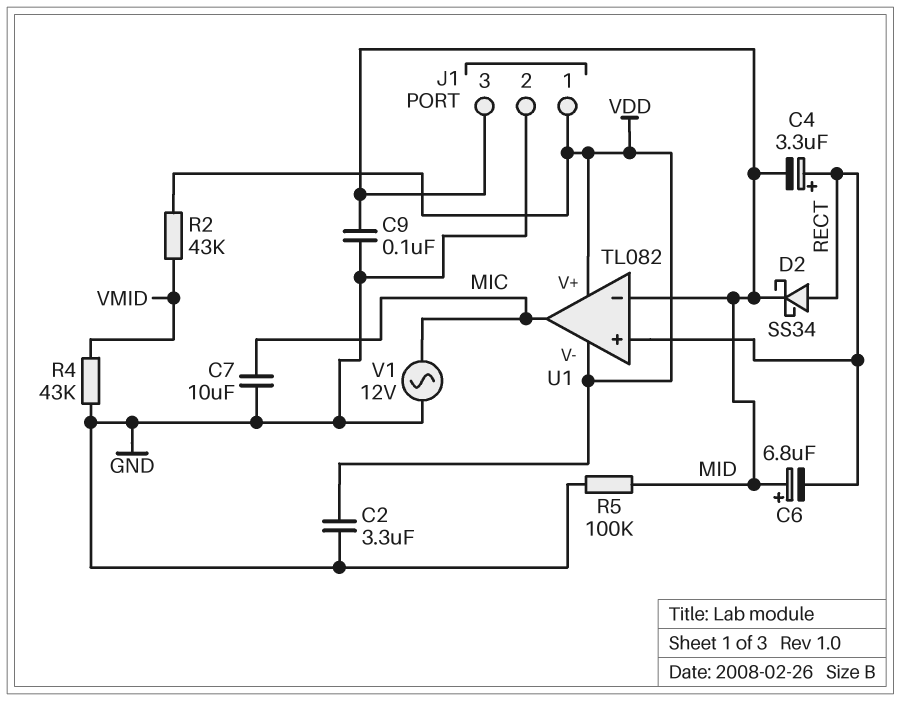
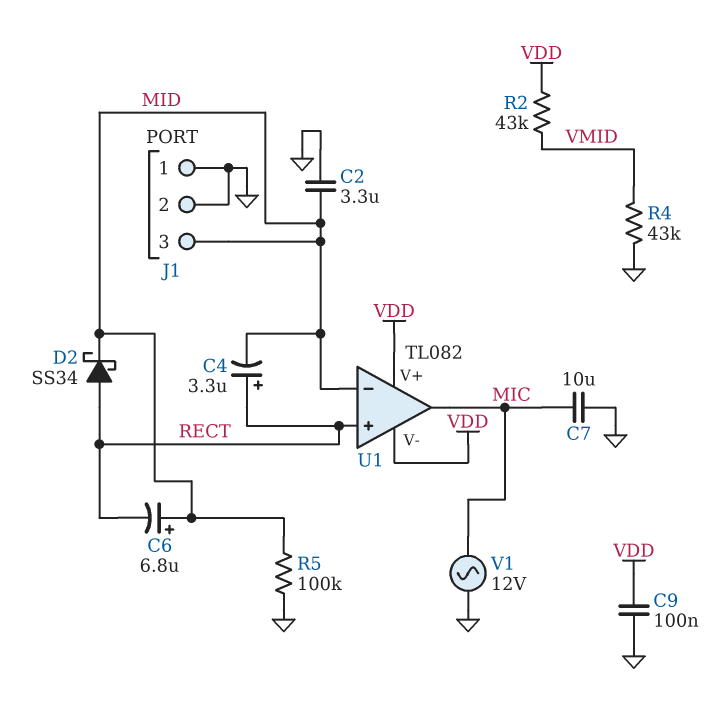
C2: 3.3uF (GND, VDD) -> 3.3uF (GND, MID)
C9: 100nF (GND, MID) -> 100nF (GND, VDD)
J1 pin 1: VDD -> GND

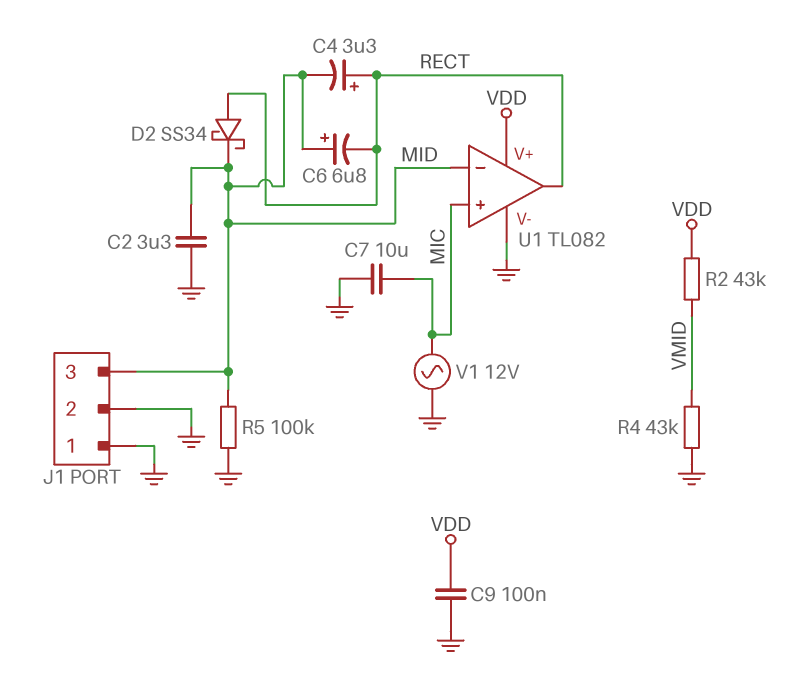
U1 pin V-: VDD -> GND
U1 pin in+: RECT -> MIC
U1 pin out: MIC -> RECT

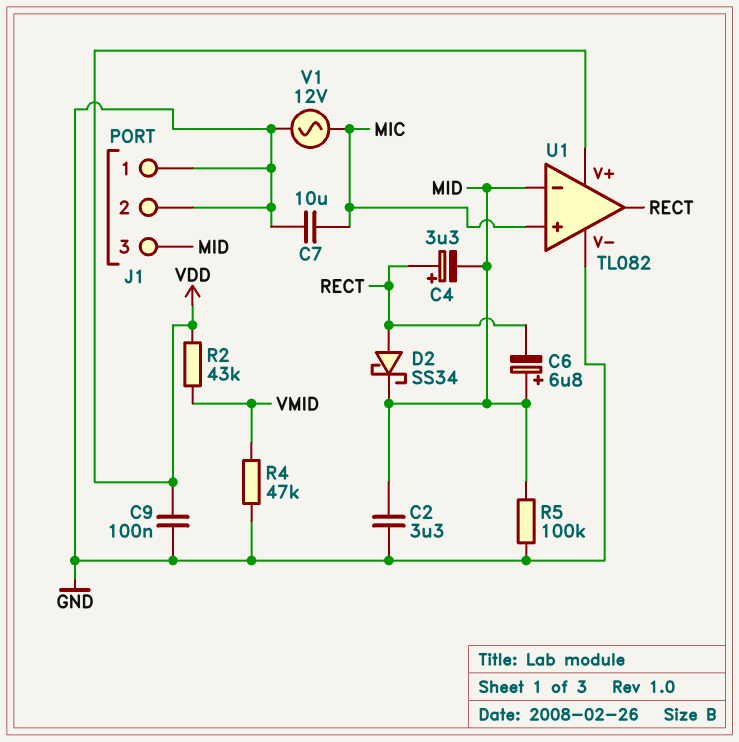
R4: 43k (GND, VMID) -> 47k (GND, VMID)

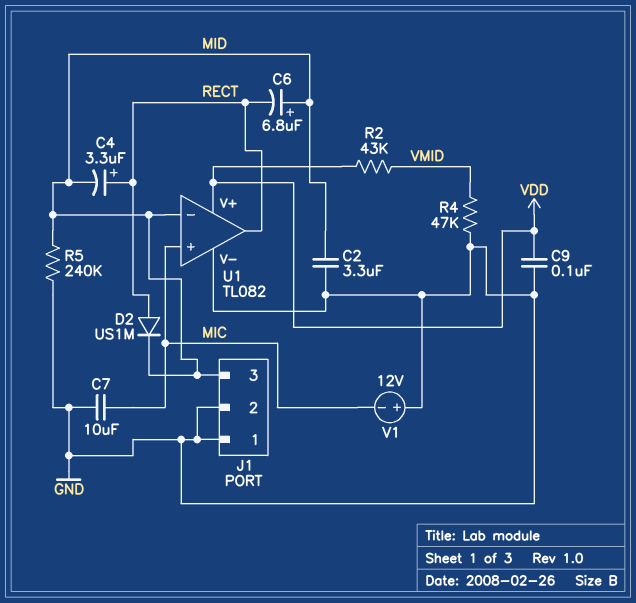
D2: schottky SS34 (A RECT, K MID) -> diode US1M (A RECT, K MID)
R5: 100k (GND, MID) -> 240k (GND, MID)
V1: AC 12V (GND, MIC) -> 12V (plus GND, minus MIC)

